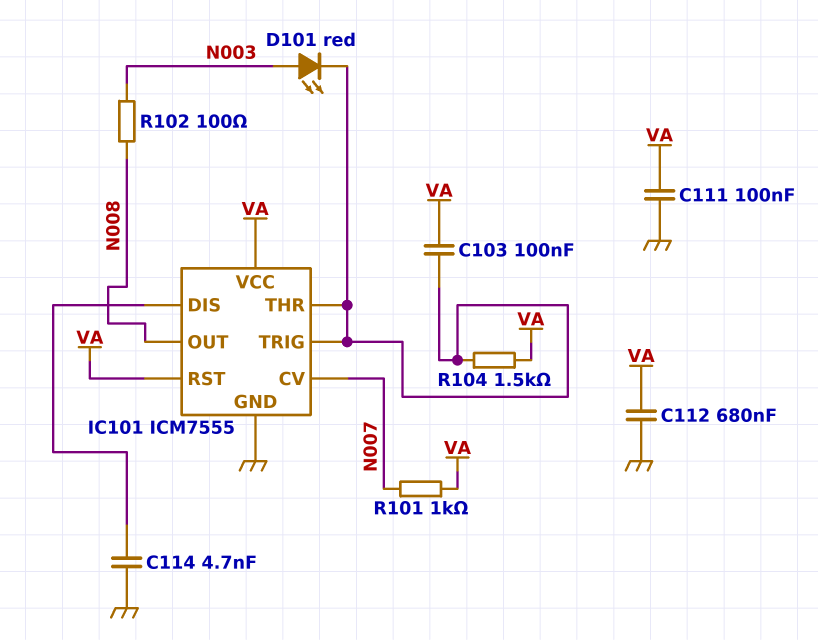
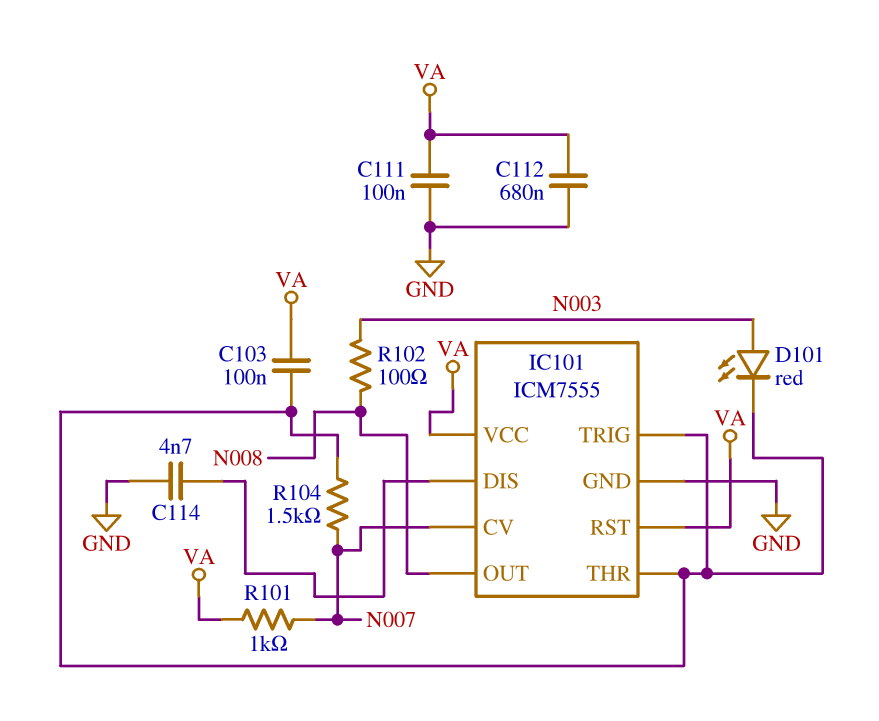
R104: 1.5k (IC101/THR, VA) -> 1.5k (IC101/THR, N007)

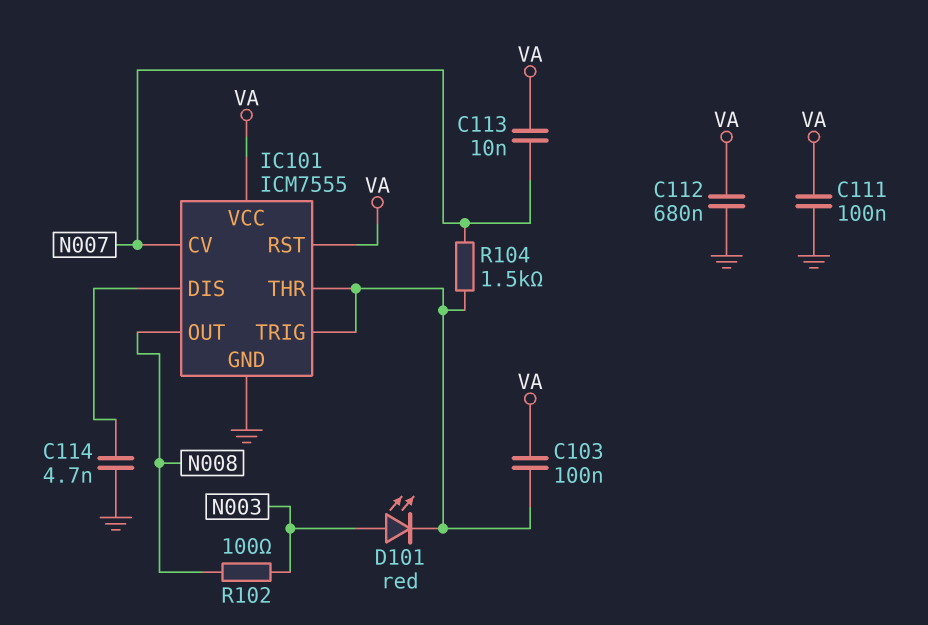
C113: none -> 10nF (N007, VA)
R101: 1k (N007, VA) -> none

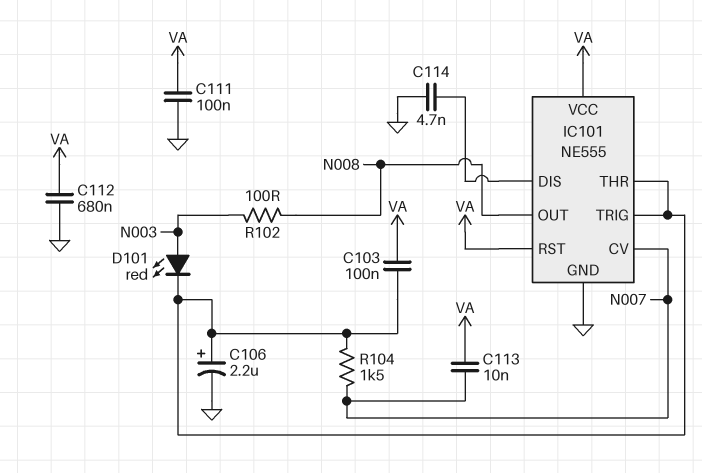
C106: none -> 2.2uF (plus IC101/THR, minus GND)
IC101: ICM7555 -> NE555

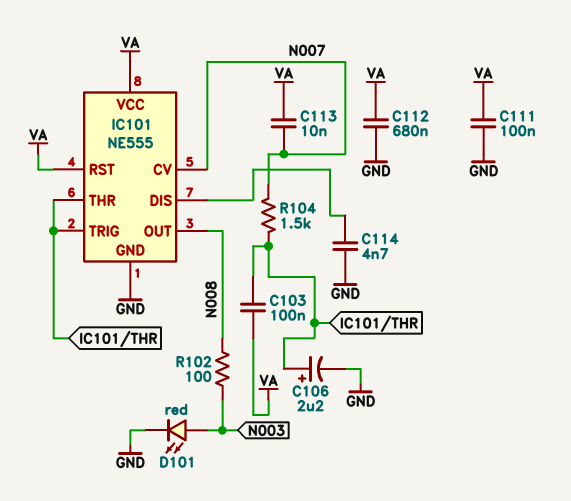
D101: LED red (A N003, K IC101/THR) -> LED red (A N003, K GND)

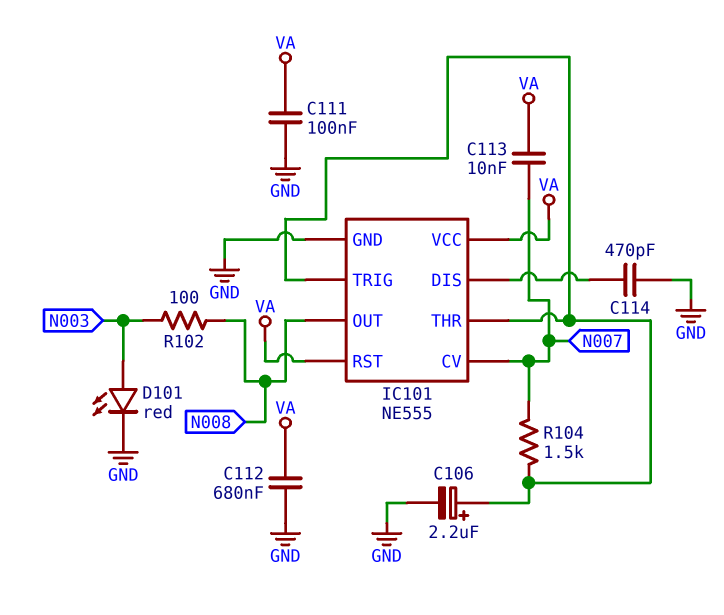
C103: 100nF (IC101/THR, VA) -> none
C114: 4.7nF (GND, IC101/DIS) -> 470pF (GND, IC101/DIS)

